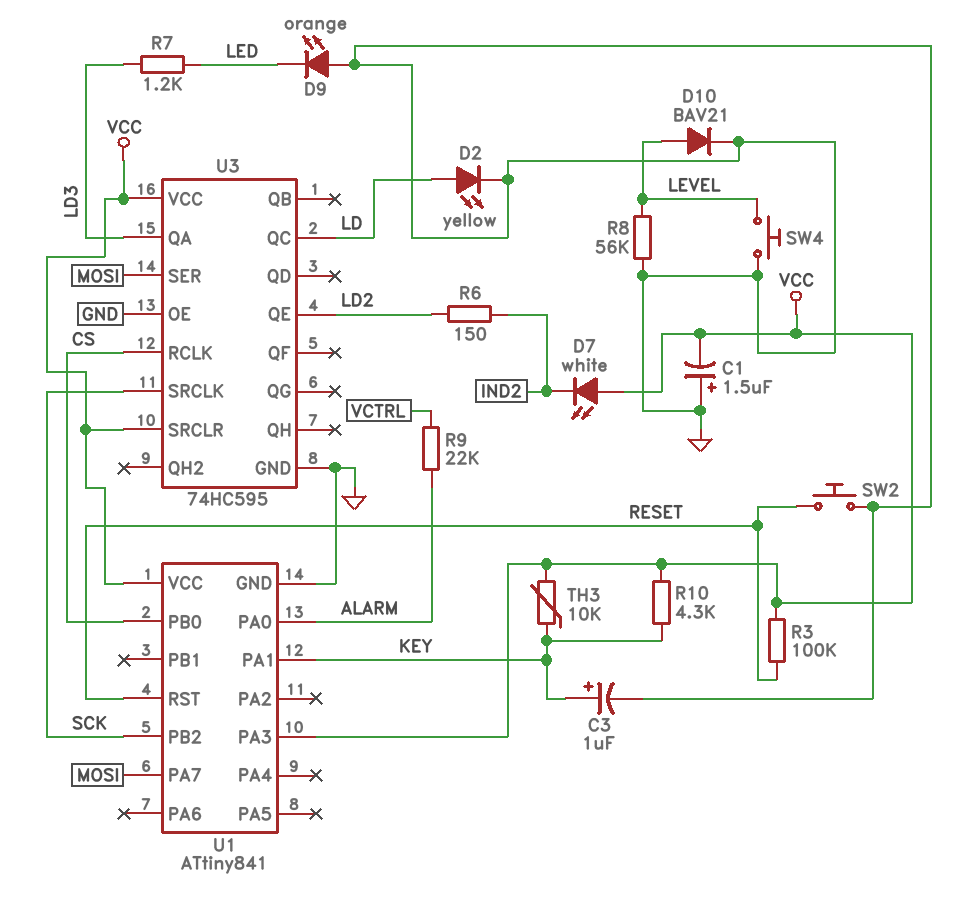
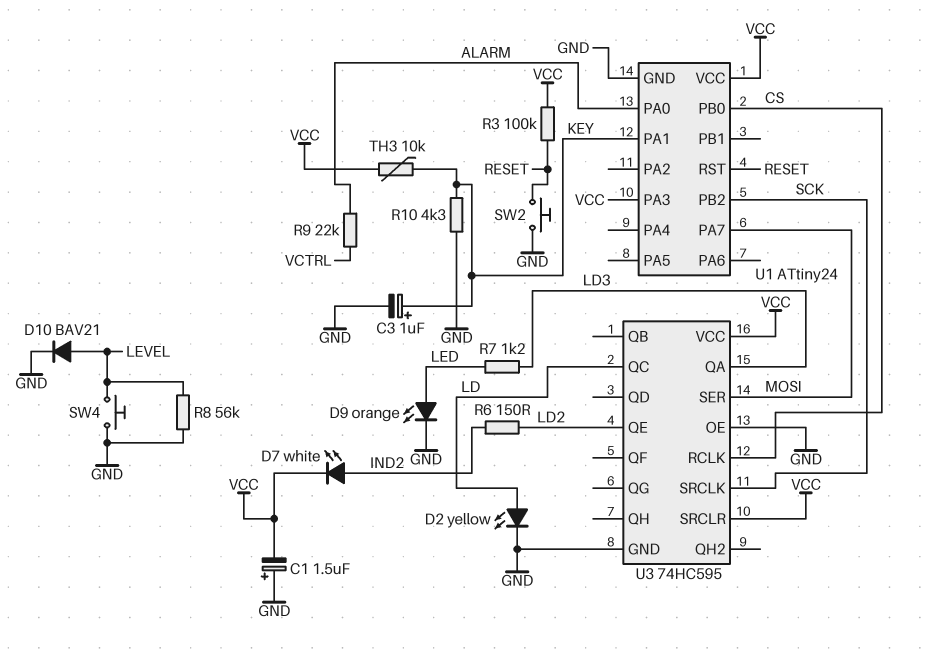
D7: LED white (A VCC, K IND2) -> LED white (A IND2, K VCC)
D9: LED orange (A GND, K LED) -> LED orange (A LED, K GND)
R10: 4.3k (KEY, VCC) -> 4.3k (GND, KEY)
U1: ATtiny841 -> ATtiny24

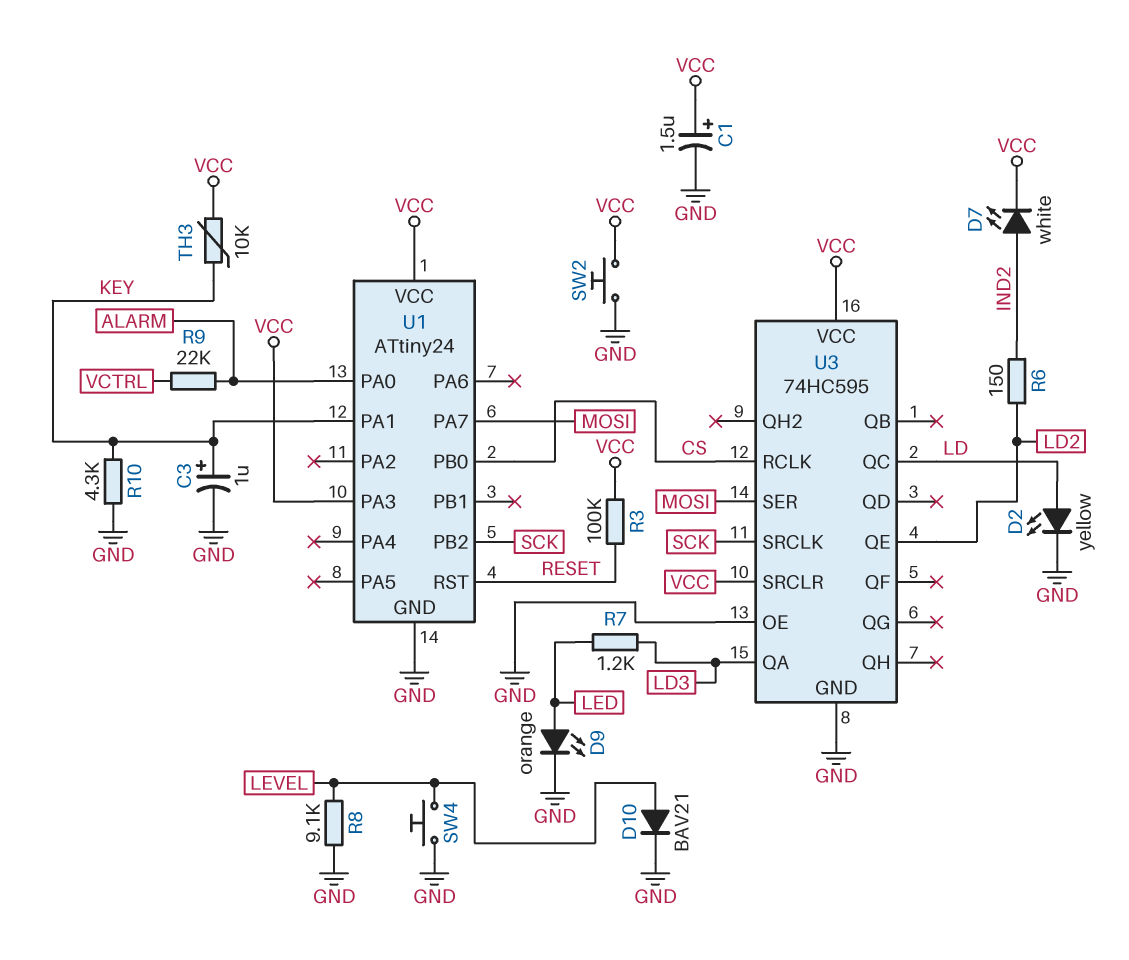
C1: 1.5uF (plus GND, minus VCC) -> 1.5uF (plus VCC, minus GND)
R8: 56k (GND, LEVEL) -> 9.1k (GND, LEVEL)
SW2: button (GND, RESET) -> button (GND, VCC)

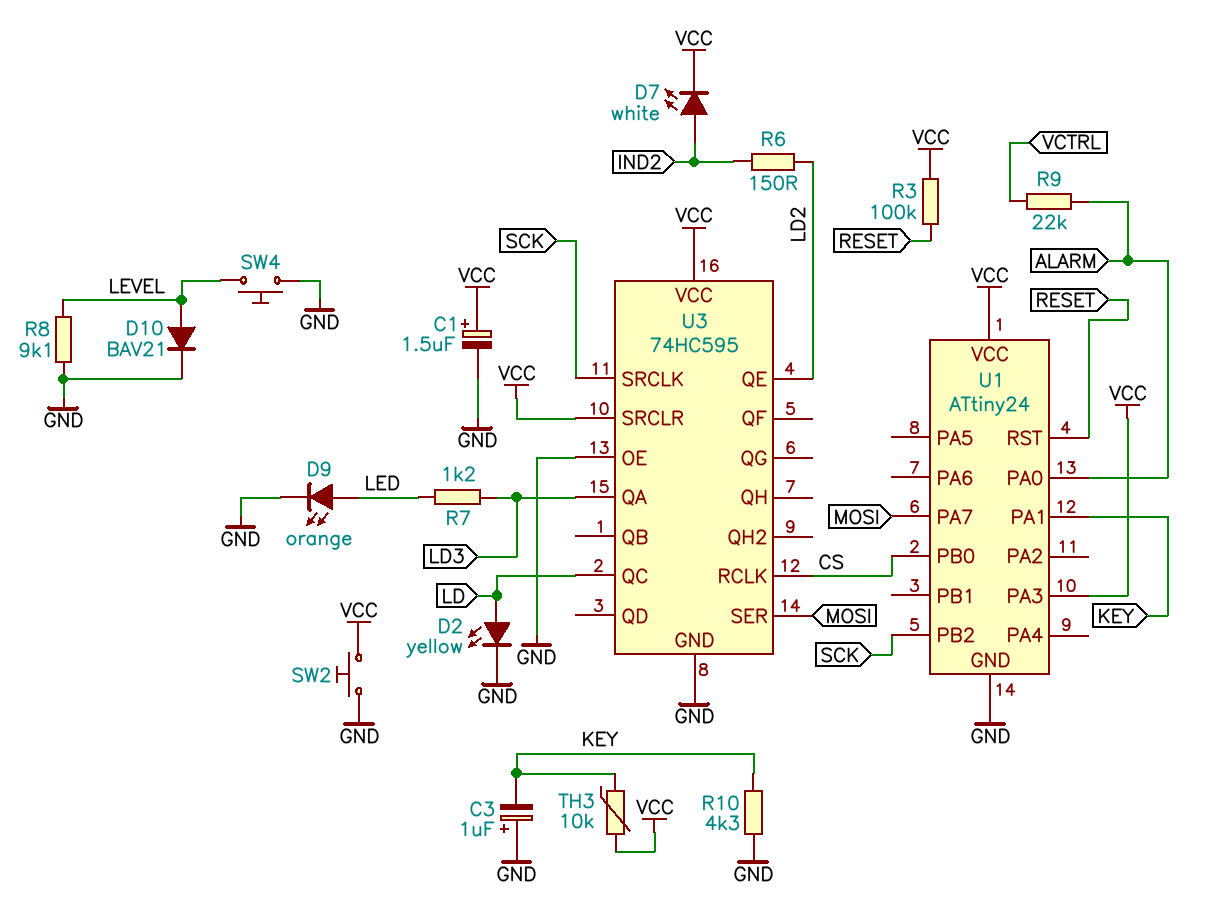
C3: 1uF (plus KEY, minus GND) -> 1uF (plus GND, minus KEY)

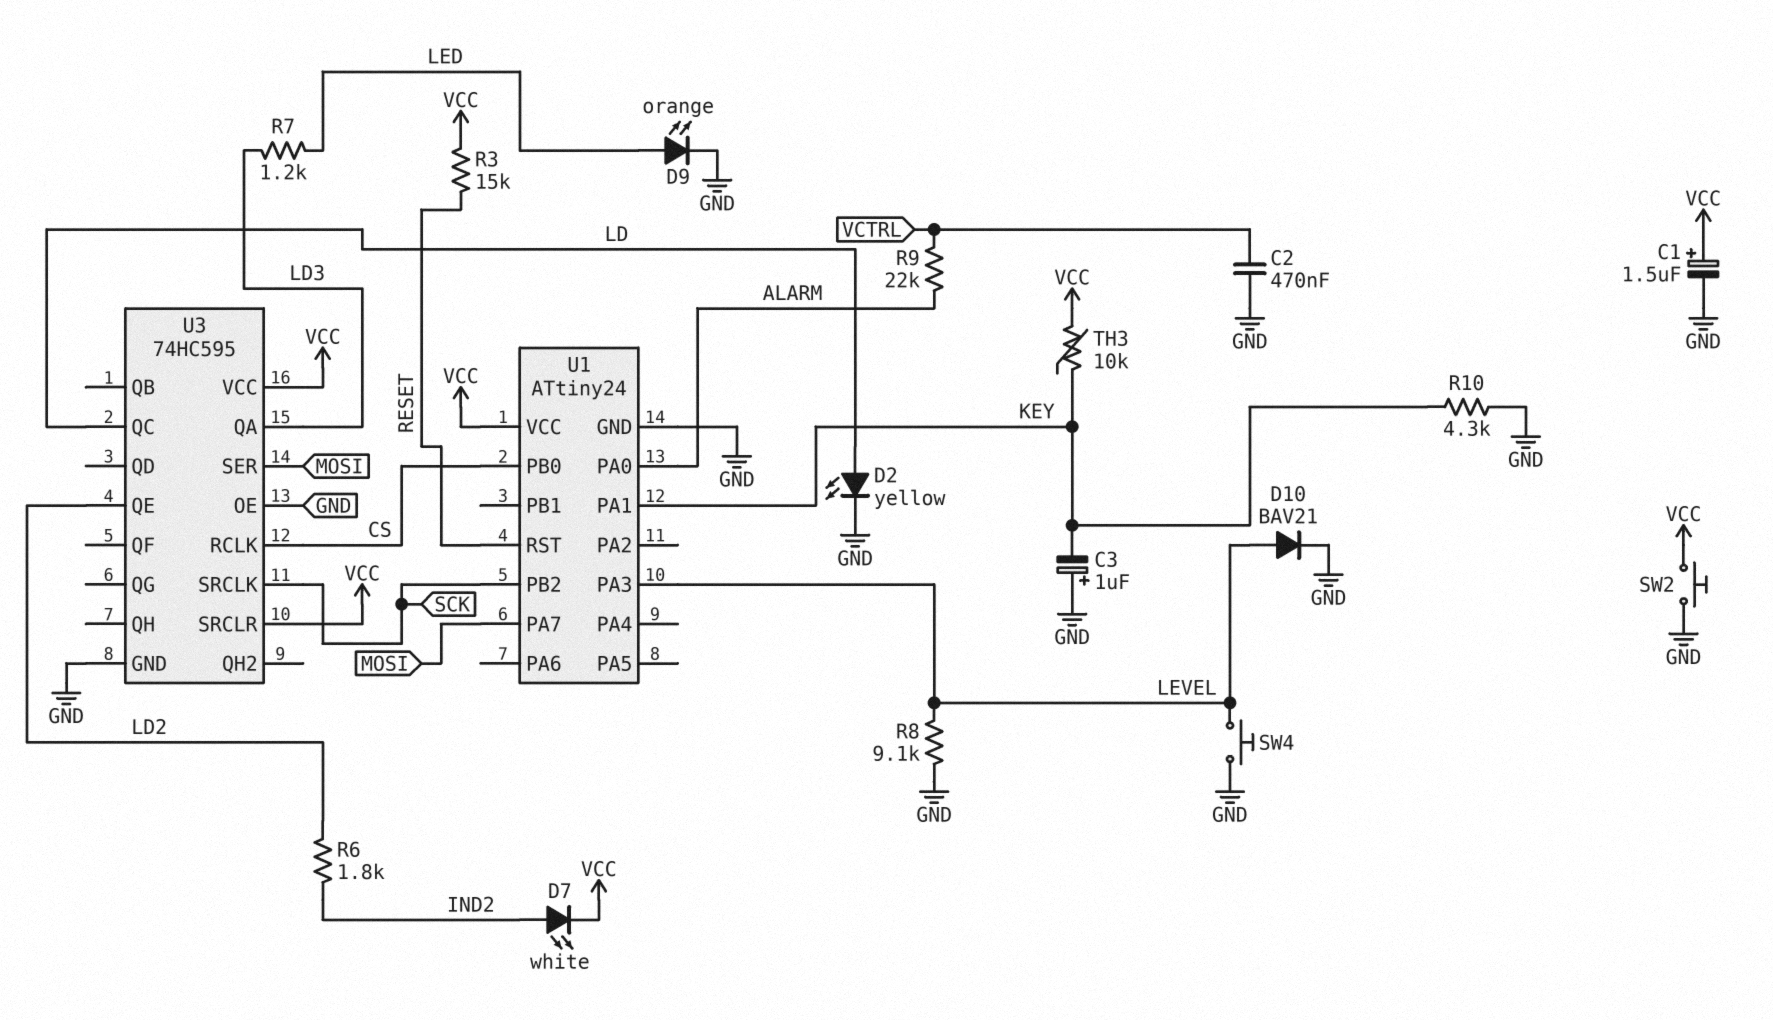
C2: none -> 470nF (GND, VCTRL)
R3: 100k (RESET, VCC) -> 15k (RESET, VCC)
R6: 150 (IND2, LD2) -> 1.8k (IND2, LD2)
U1 pin PA3: VCC -> LEVEL

